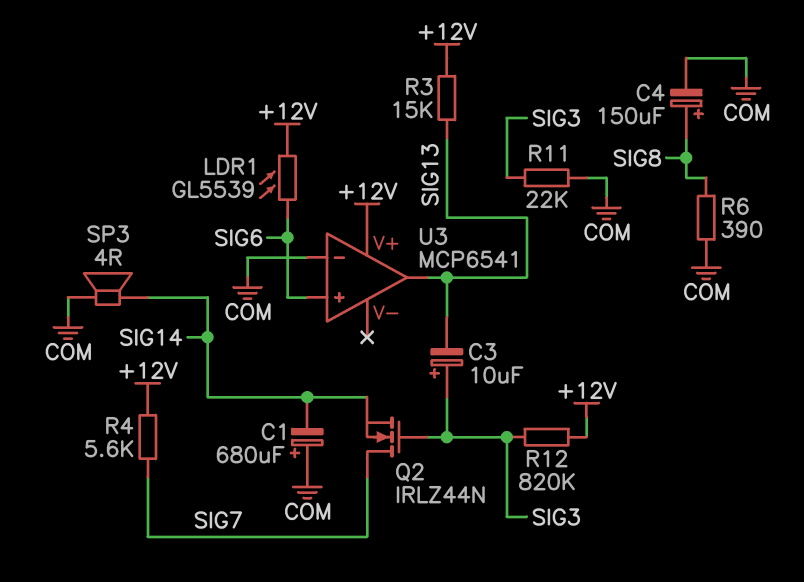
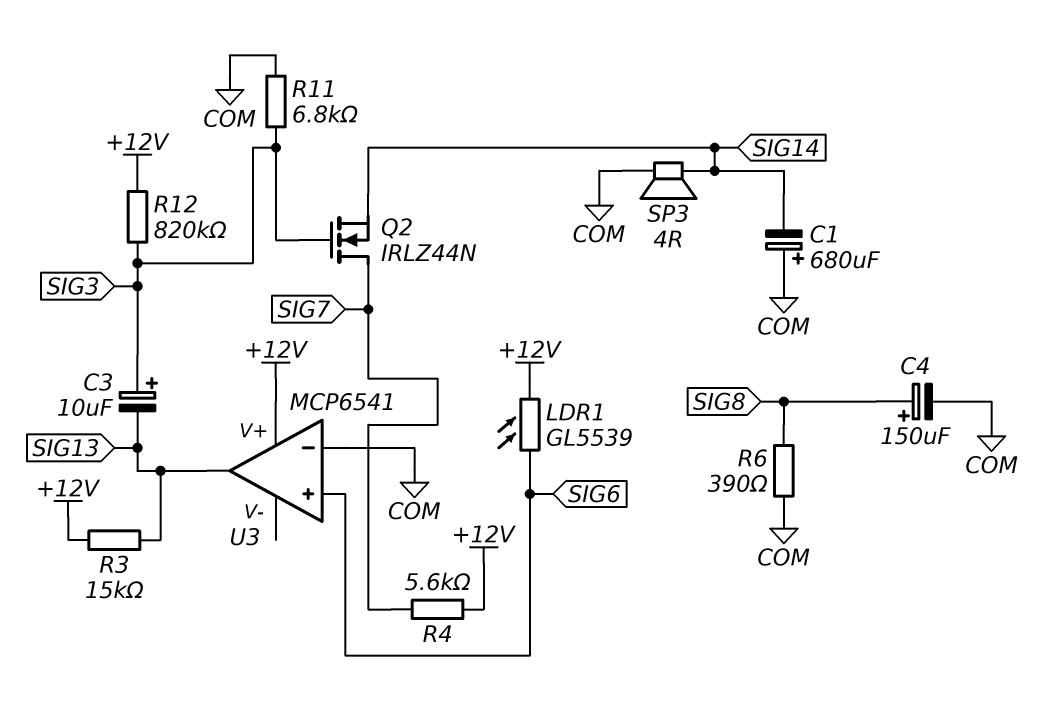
R11: 22k (COM, SIG3) -> 6.8k (COM, SIG3)

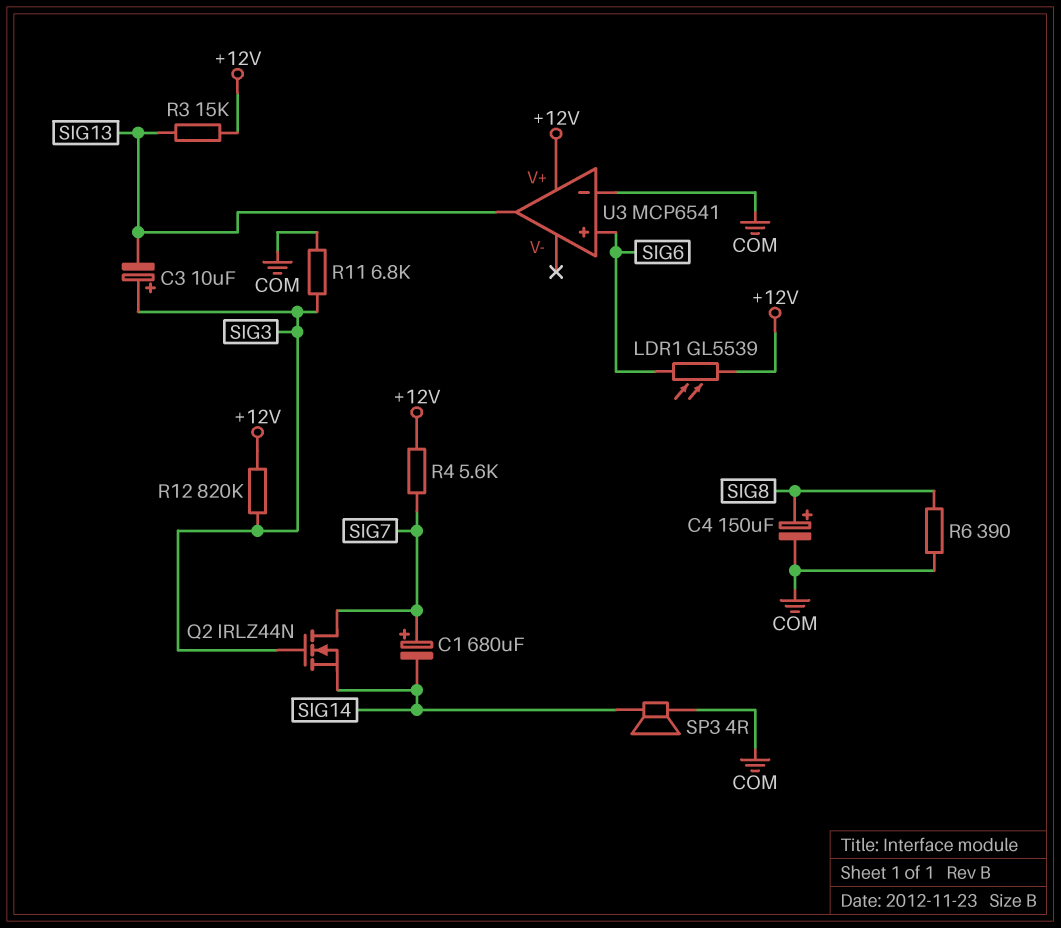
C1: 680uF (plus COM, minus SIG14) -> 680uF (plus SIG7, minus SIG14)

